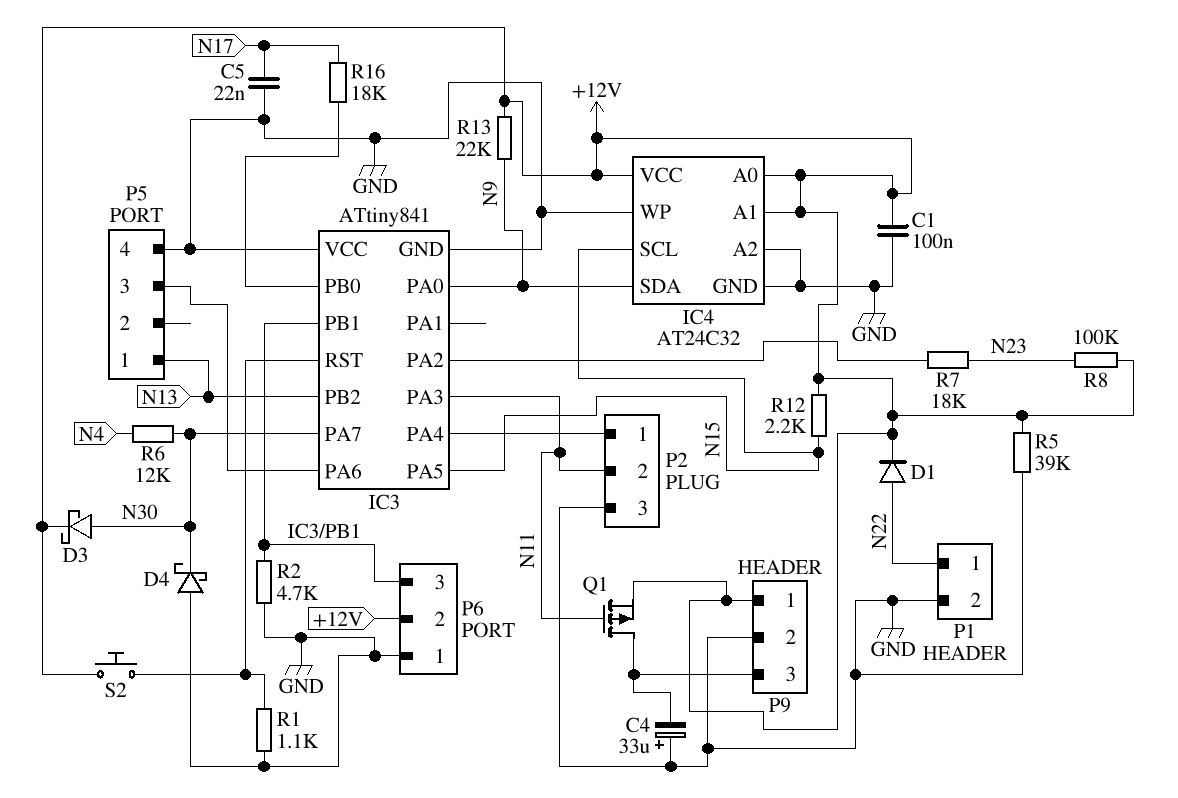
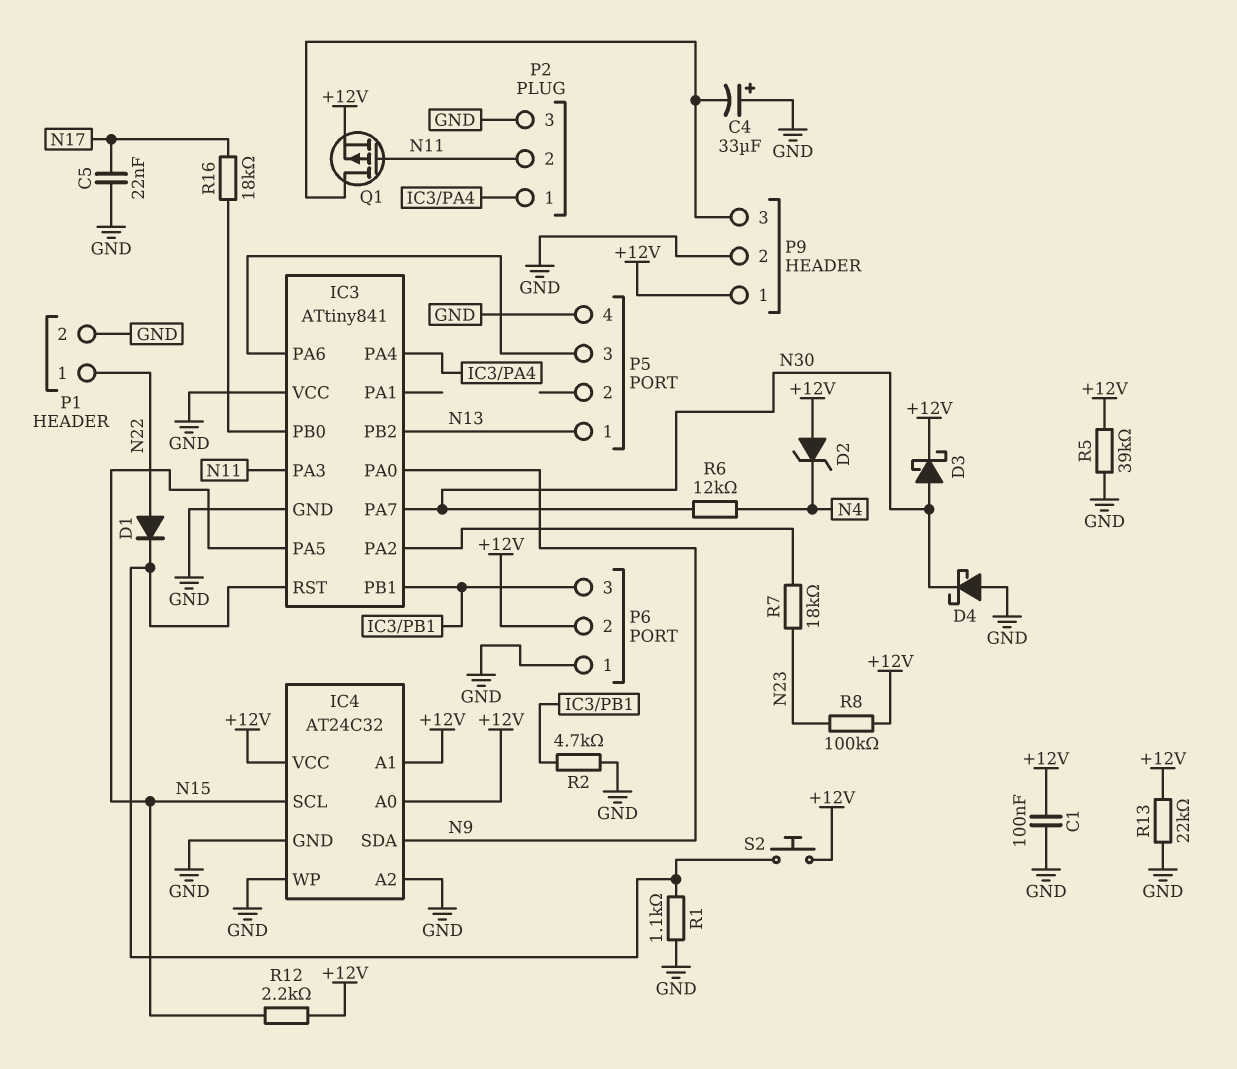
D1: diode (A N22, K +12V) -> diode (A N22, K IC3/RST)
D2: none -> zener (A +12V, K N4)
R13: 22k (+12V, N9) -> 22k (+12V, GND)

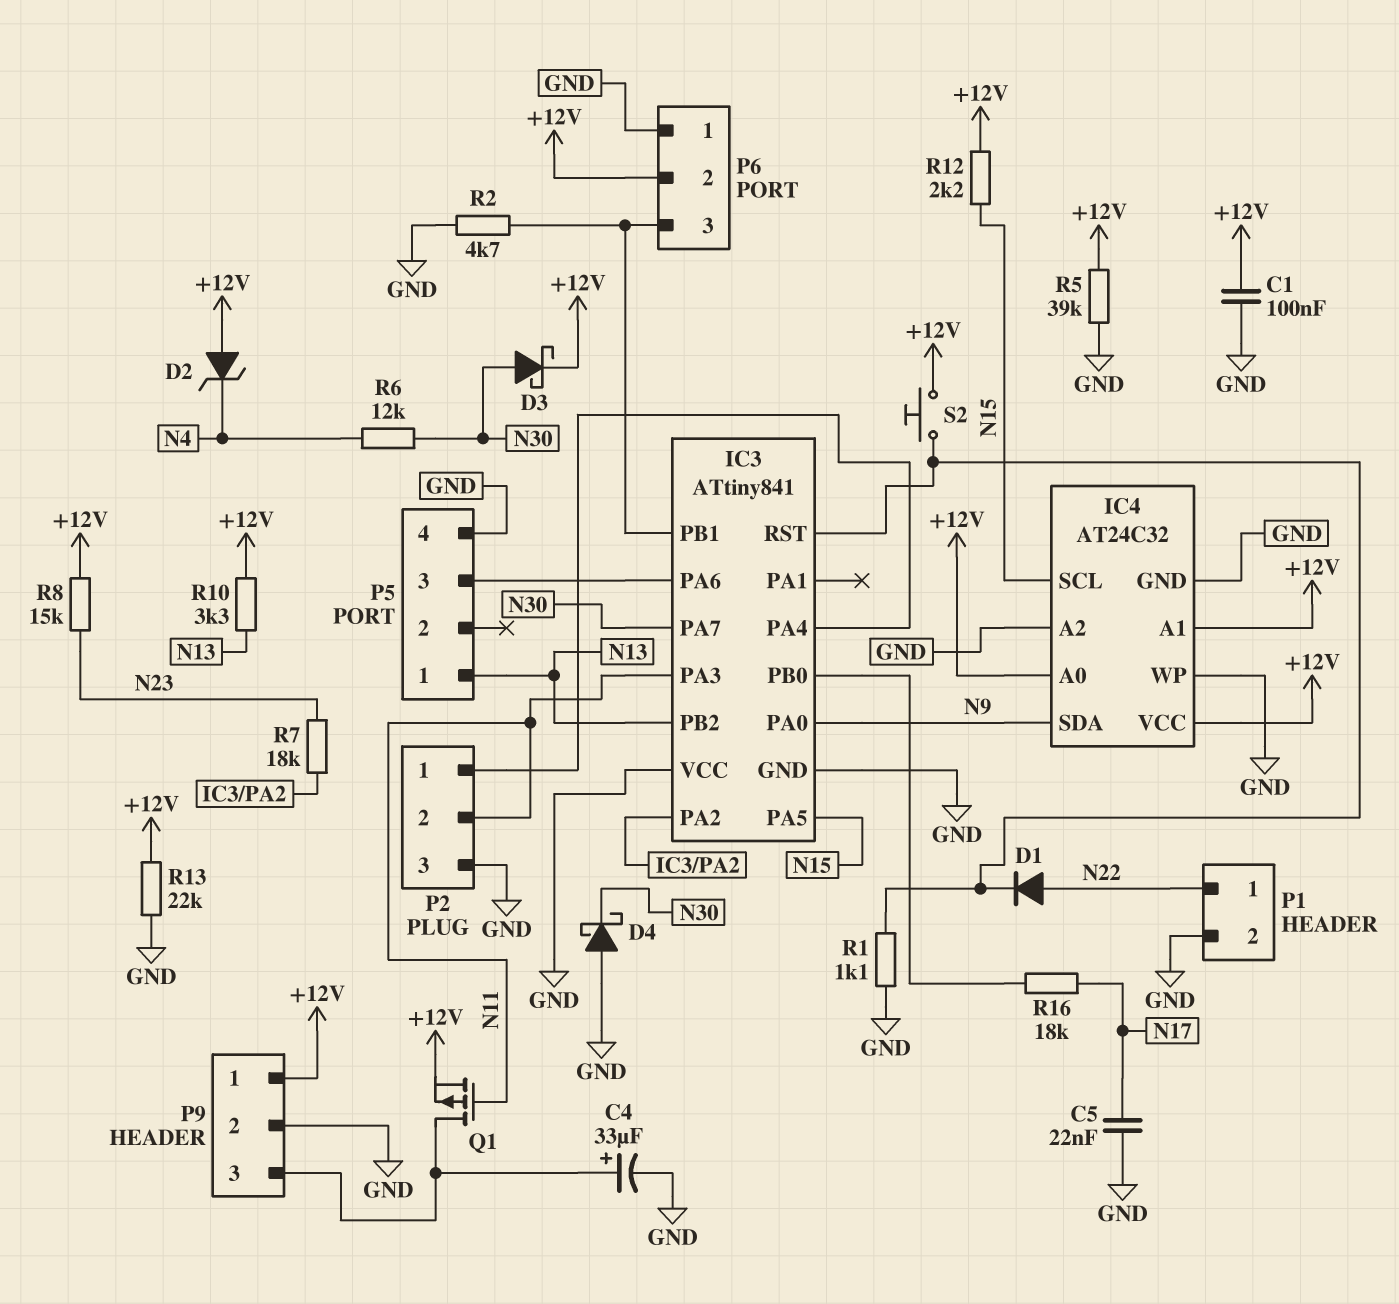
C4: 33uF (plus GND, minus P9/3) -> 33uF (plus P9/3, minus GND)
R8: 100k (+12V, N23) -> 15k (+12V, N23)
R10: none -> 3.3k (+12V, N13)

